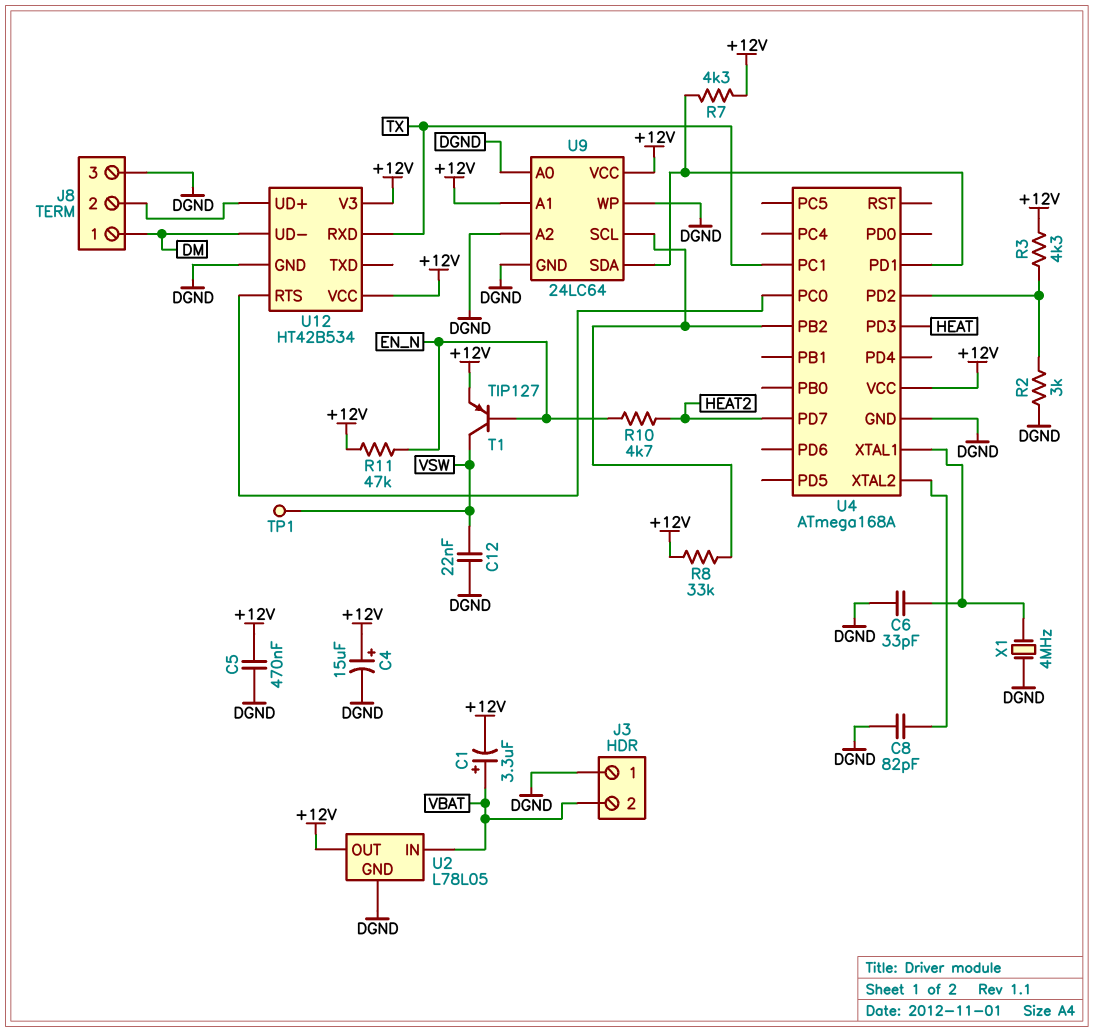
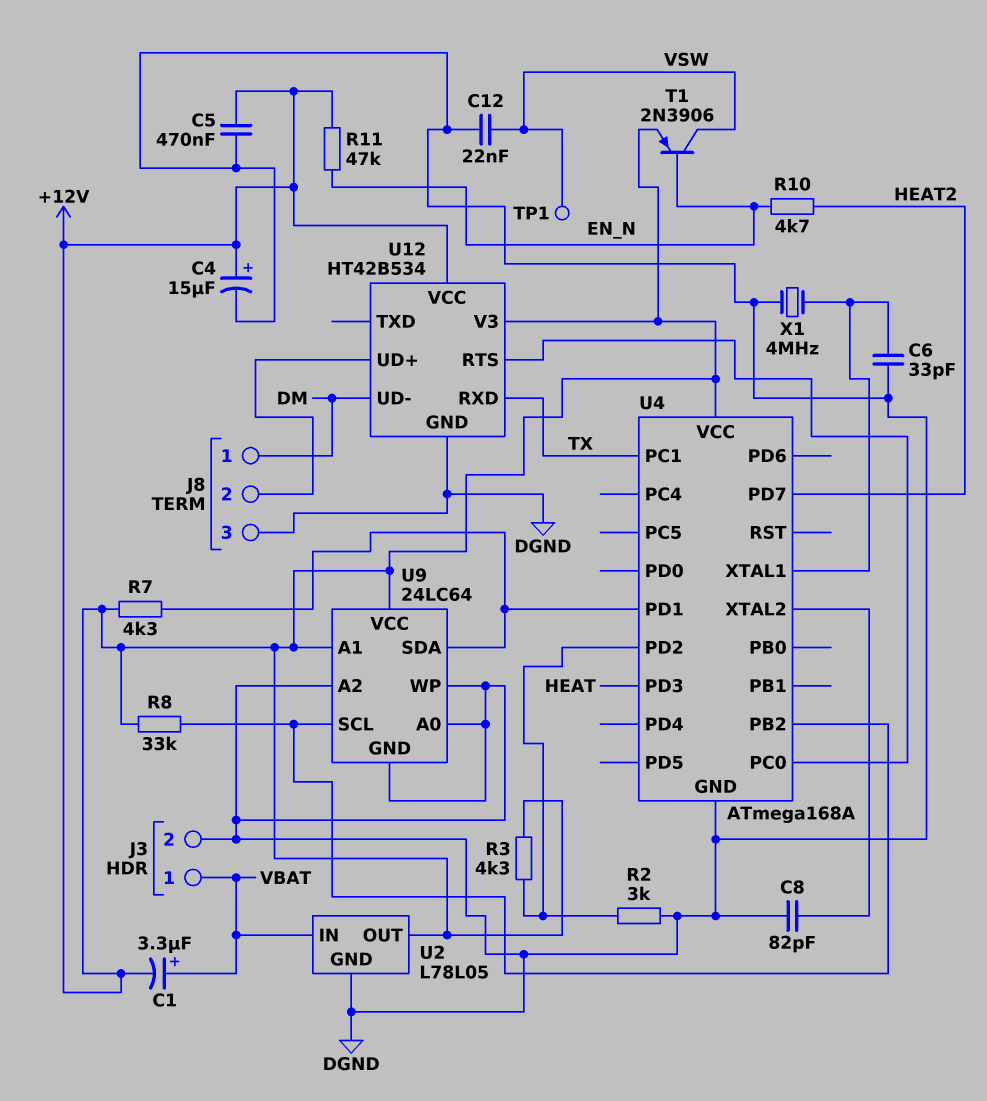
J3 pin 1: DGND -> VBAT
J3 pin 2: VBAT -> DGND
T1: PNP TIP127 (B EN_N, C VSW, E +12V) -> PNP 2N3906 (B EN_N, C VSW, E +12V)

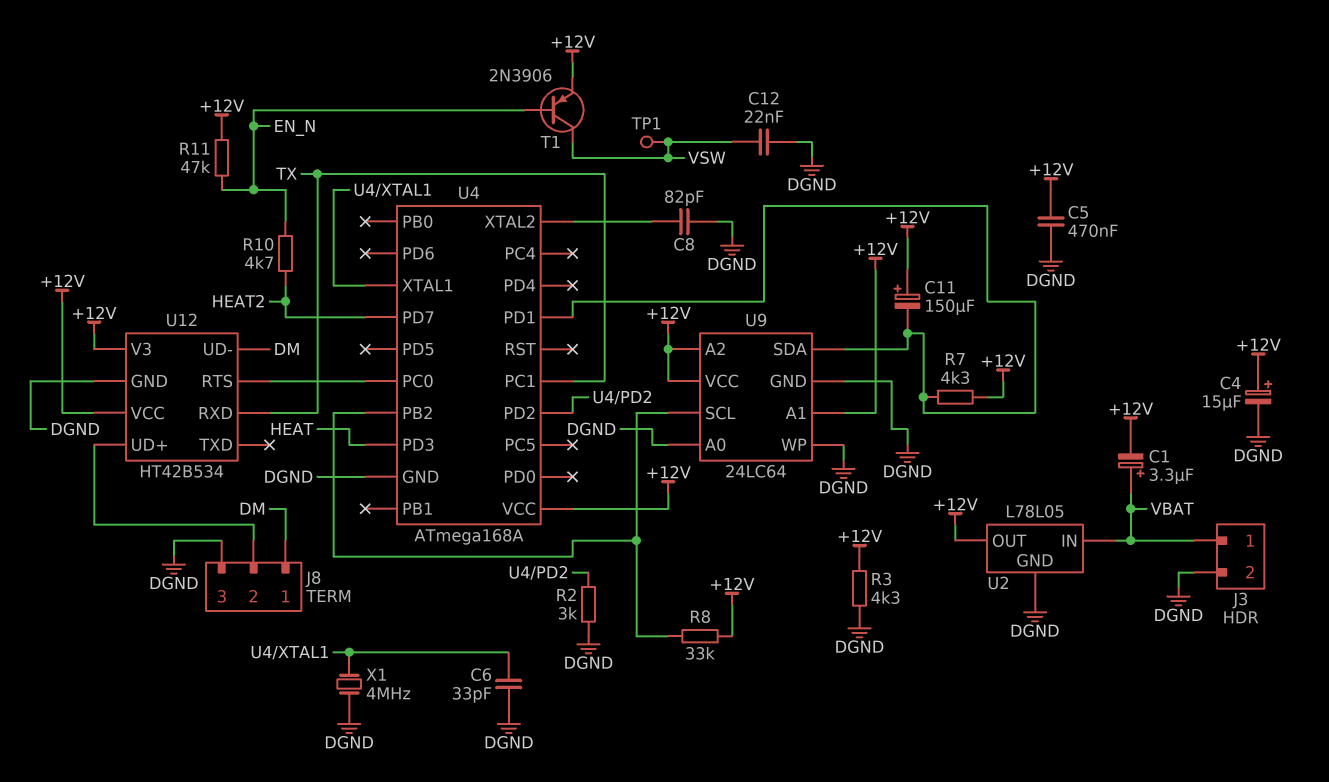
C11: none -> 150uF (plus +12V, minus U4/PD1)
R3: 4.3k (+12V, U4/PD2) -> 4.3k (+12V, DGND)
U9 pin A2: DGND -> +12V

